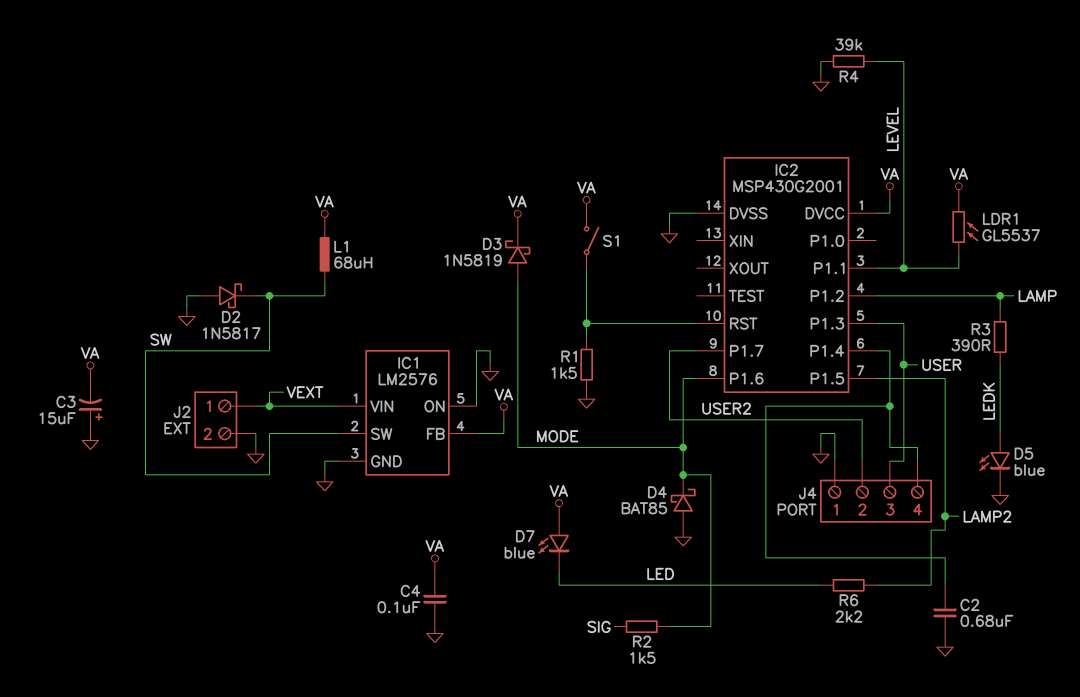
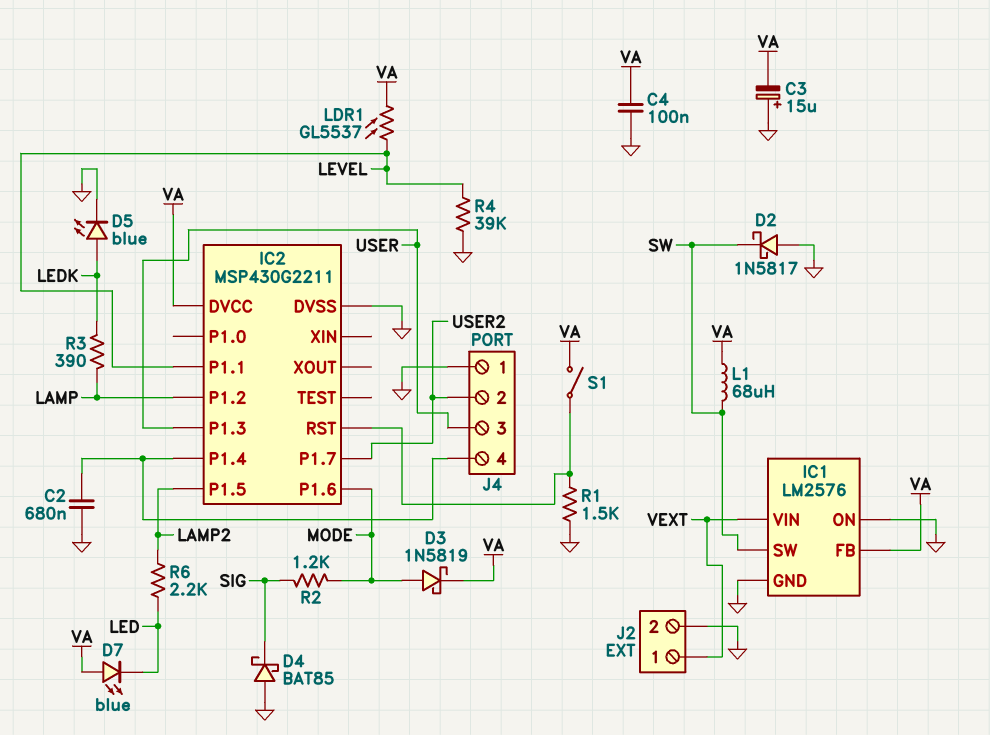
D4: schottky BAT85 (A GND, K MODE) -> schottky BAT85 (A GND, K SIG)
IC2: MSP430G2001 -> MSP430G2211
R2: 1.5k (MODE, SIG) -> 1.2k (MODE, SIG)

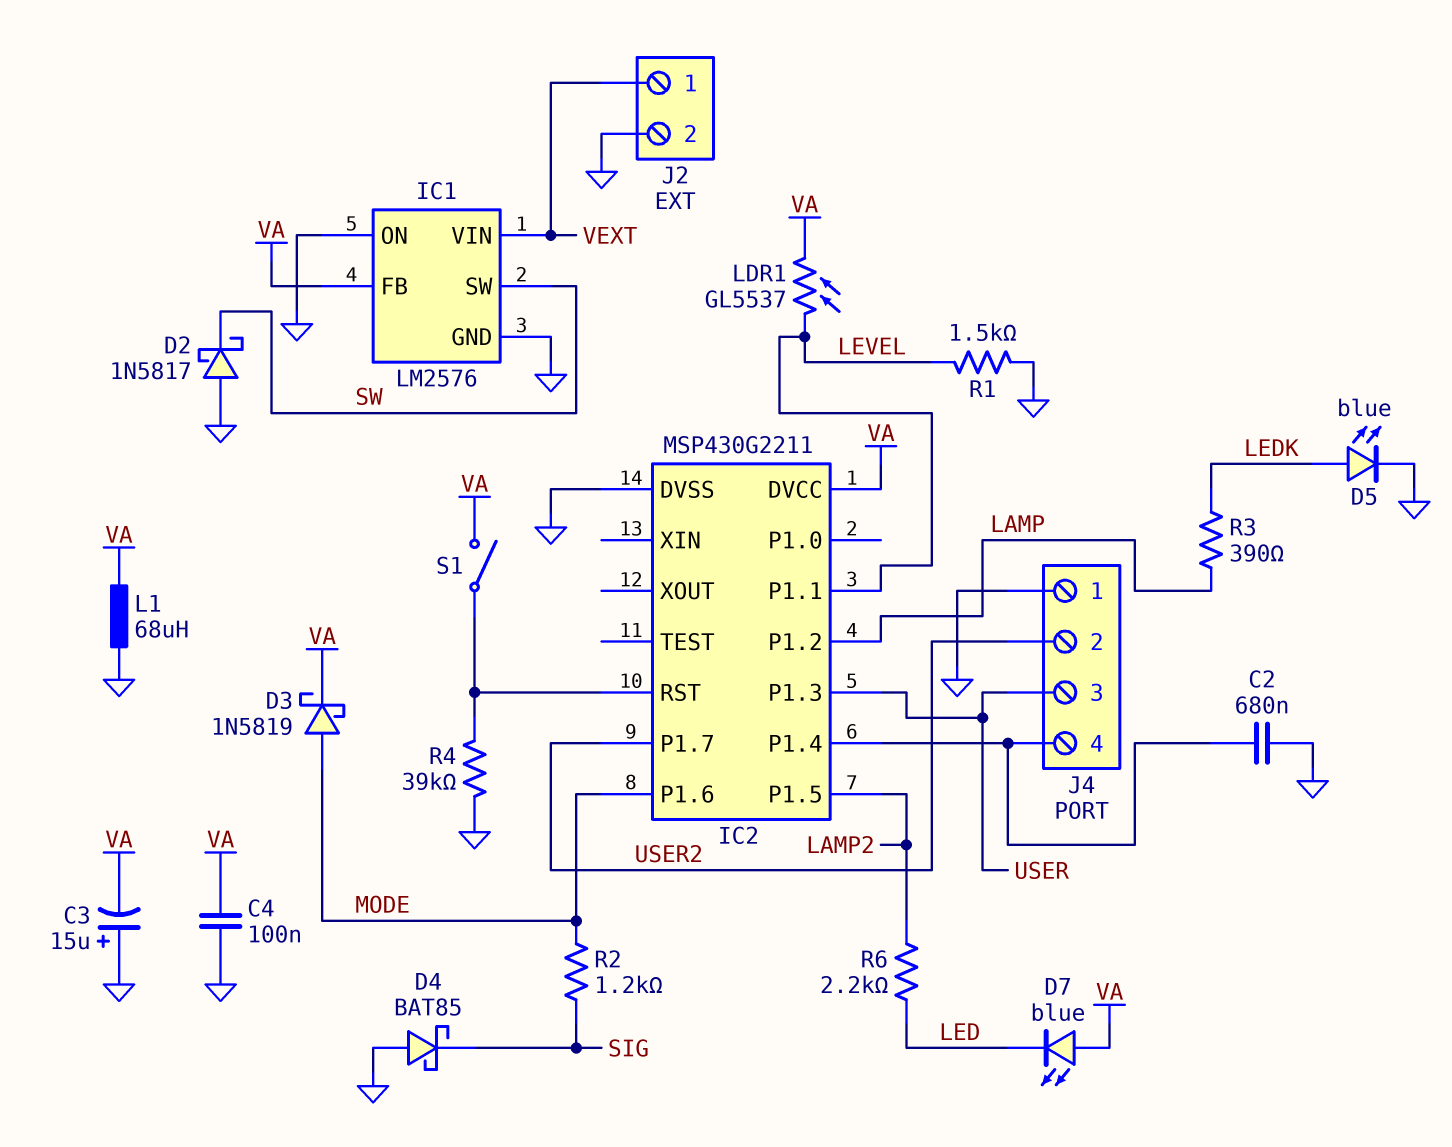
L1: 68uH (SW, VA) -> 68uH (GND, VA)
R1: 1.5k (GND, IC2/RST) -> 1.5k (GND, LEVEL)
R4: 39k (GND, LEVEL) -> 39k (GND, IC2/RST)

